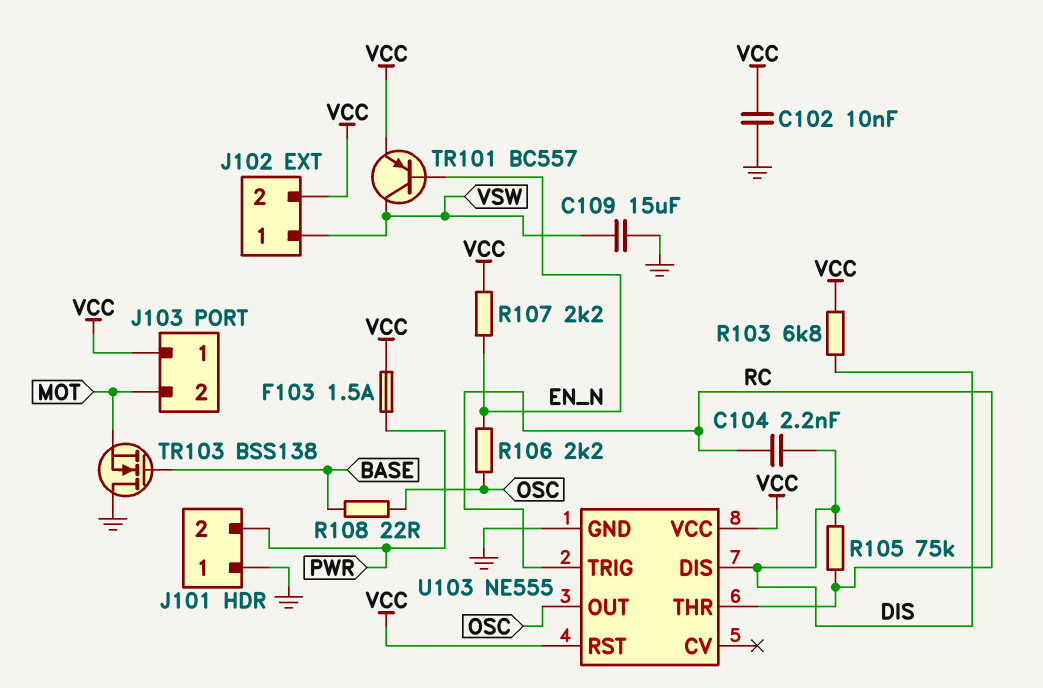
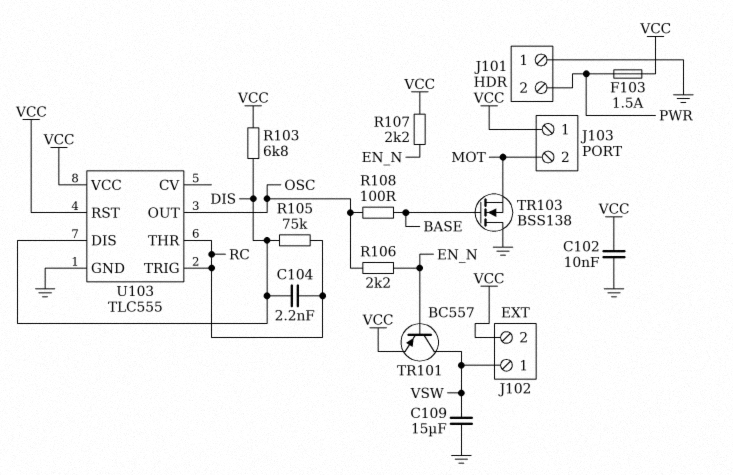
R108: 22 (BASE, OSC) -> 100 (BASE, OSC)
U103: NE555 -> TLC555

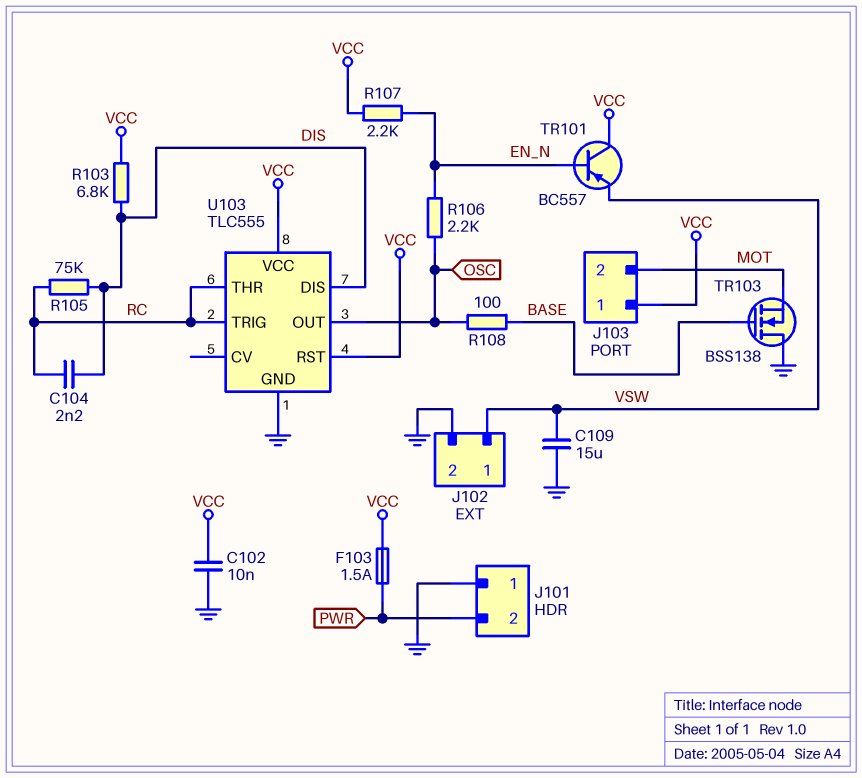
J102 pin 2: VCC -> GND
TR101: PNP BC557 (B EN_N, C VSW, E VCC) -> PNP BC557 (B EN_N, C VCC, E VSW)

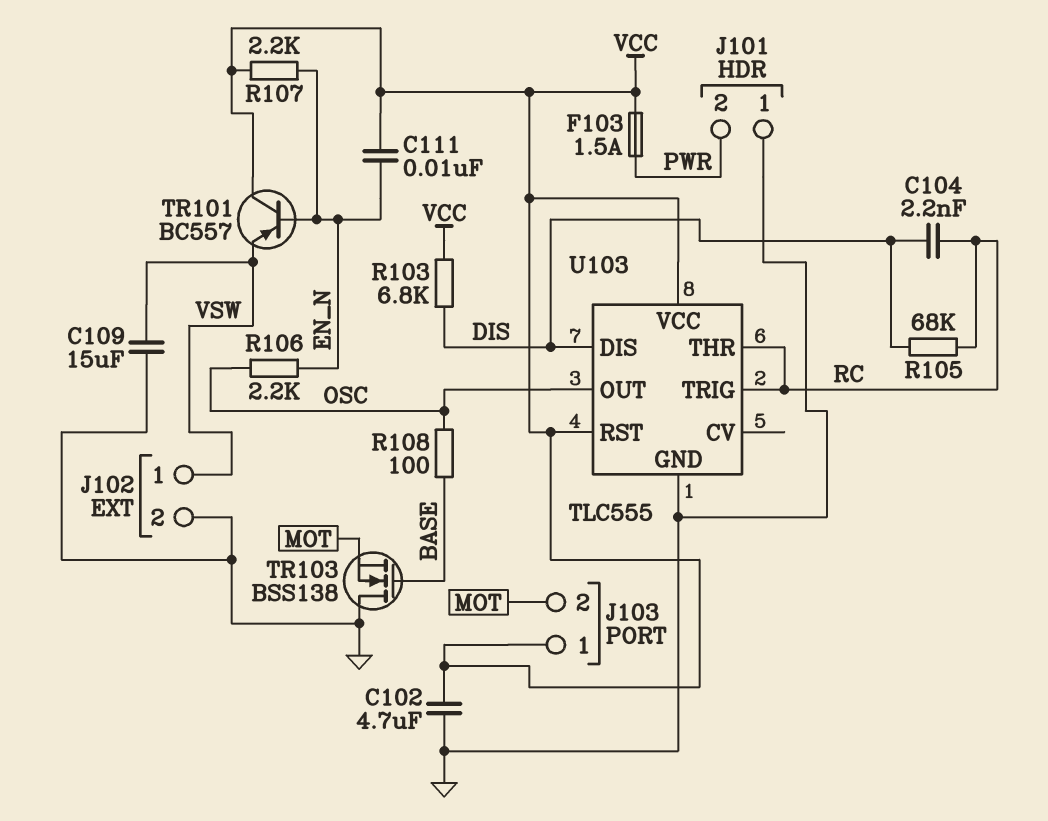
C102: 10nF (GND, VCC) -> 4.7uF (GND, VCC)
C111: none -> 10nF (EN_N, VCC)
R105: 75k (DIS, RC) -> 68k (DIS, RC)

